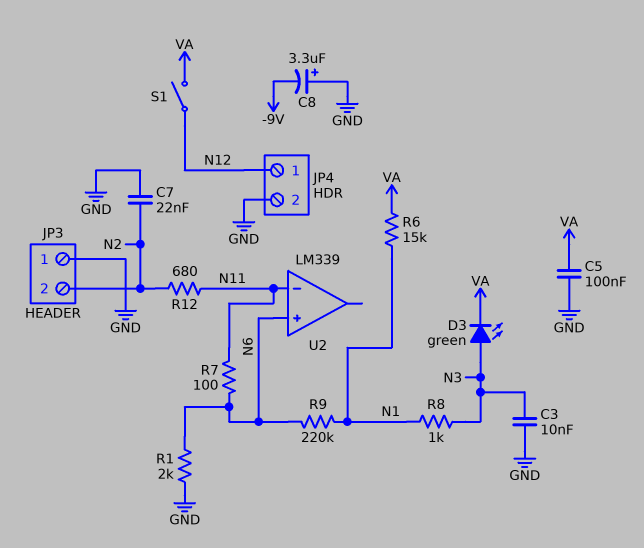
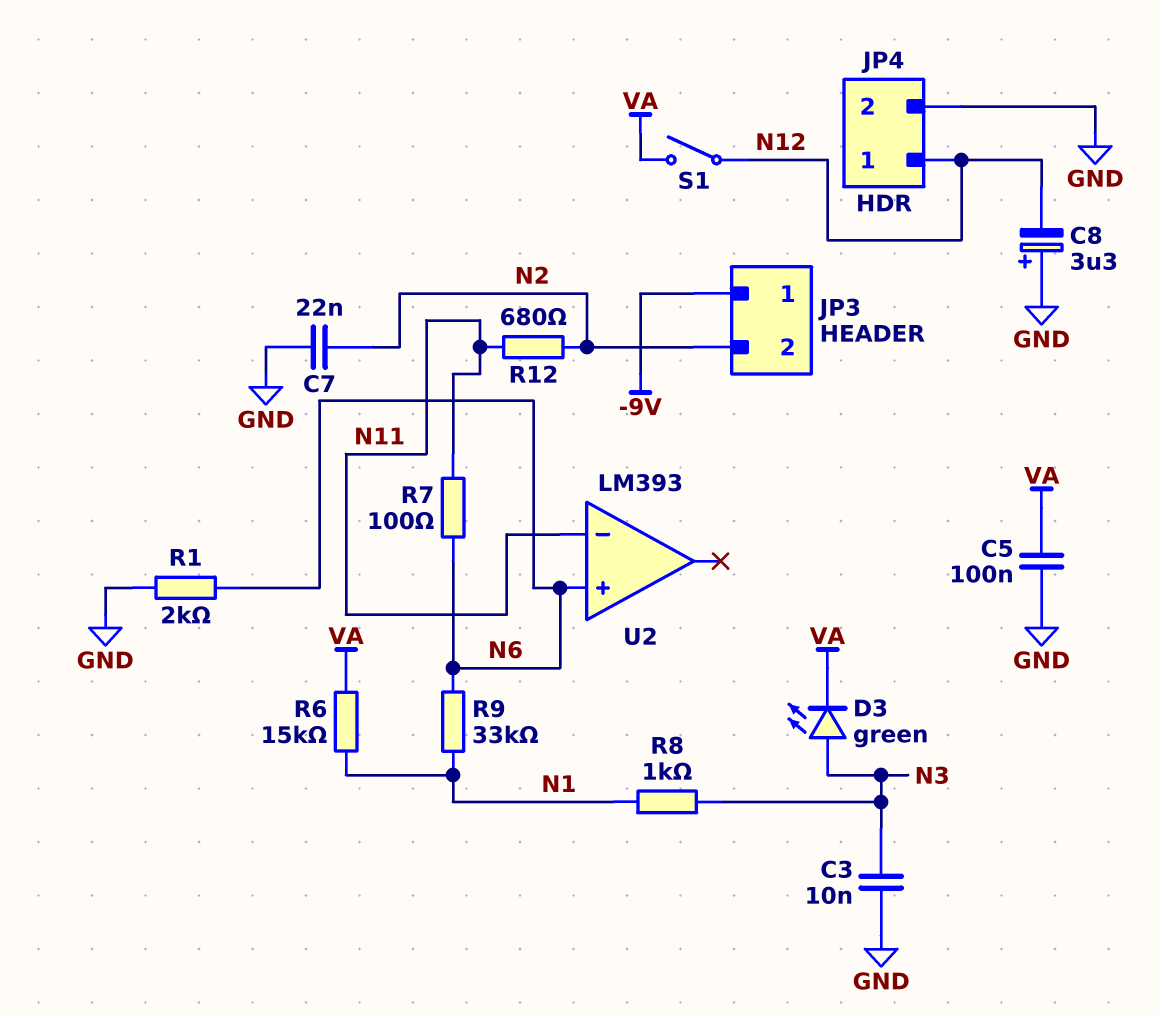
C8: 3.3uF (plus GND, minus -9V) -> 3.3uF (plus GND, minus N12)
JP3 pin 1: GND -> -9V
R9: 220k (N1, N6) -> 33k (N1, N6)
U2: LM339 -> LM393

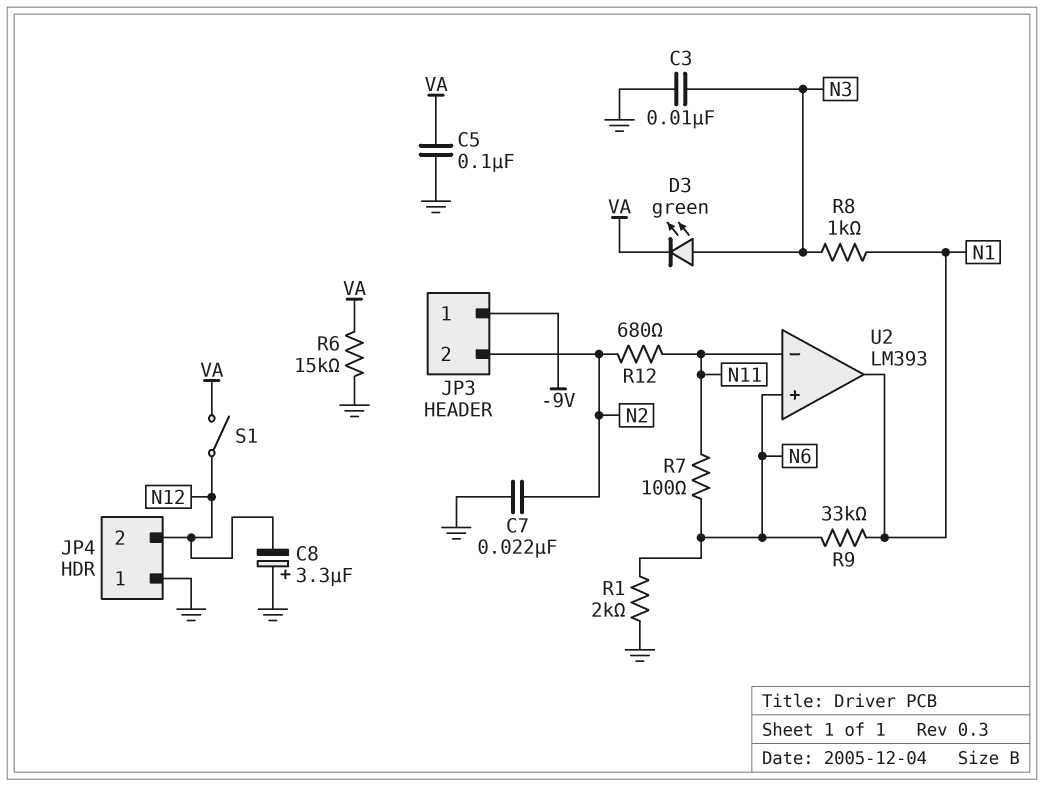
JP4 pin 1: N12 -> GND
JP4 pin 2: GND -> N12
R6: 15k (N1, VA) -> 15k (GND, VA)
U2 pin out: none -> N1

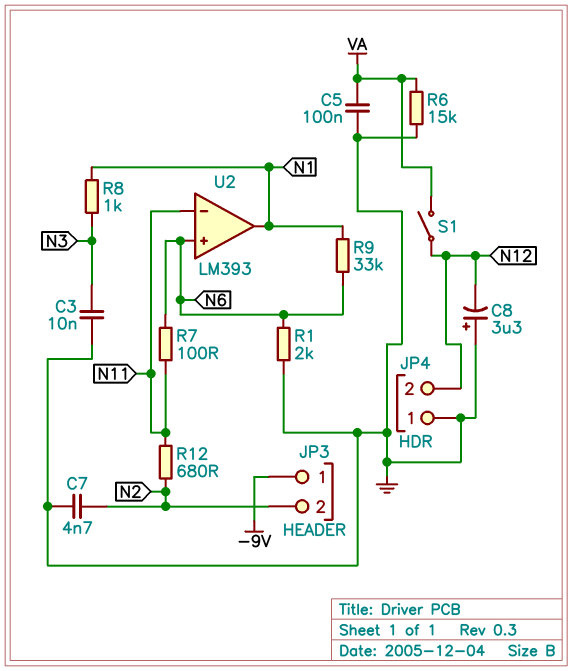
C7: 22nF (GND, N2) -> 4.7nF (GND, N2)
D3: LED green (A N3, K VA) -> none

